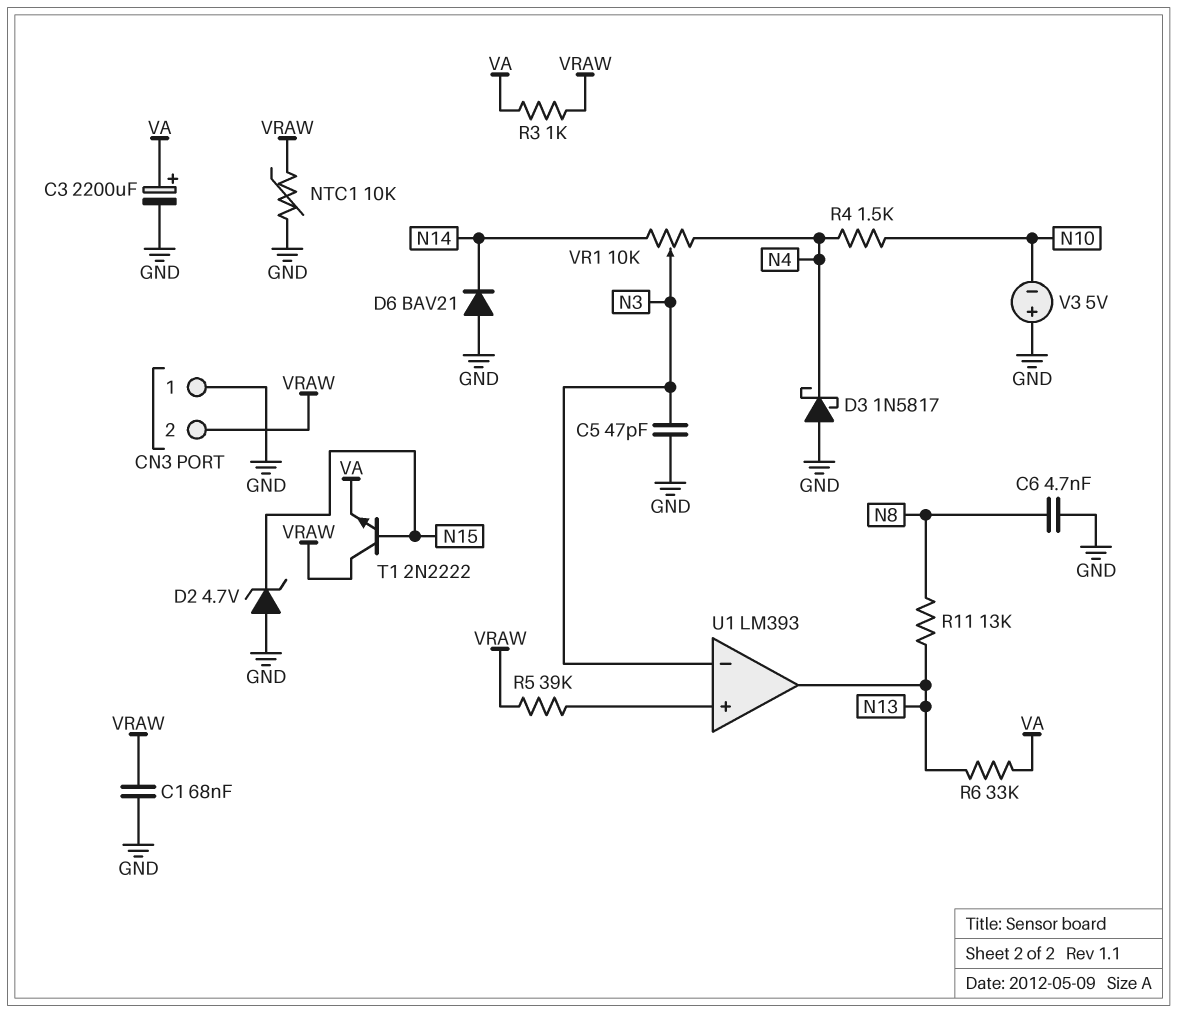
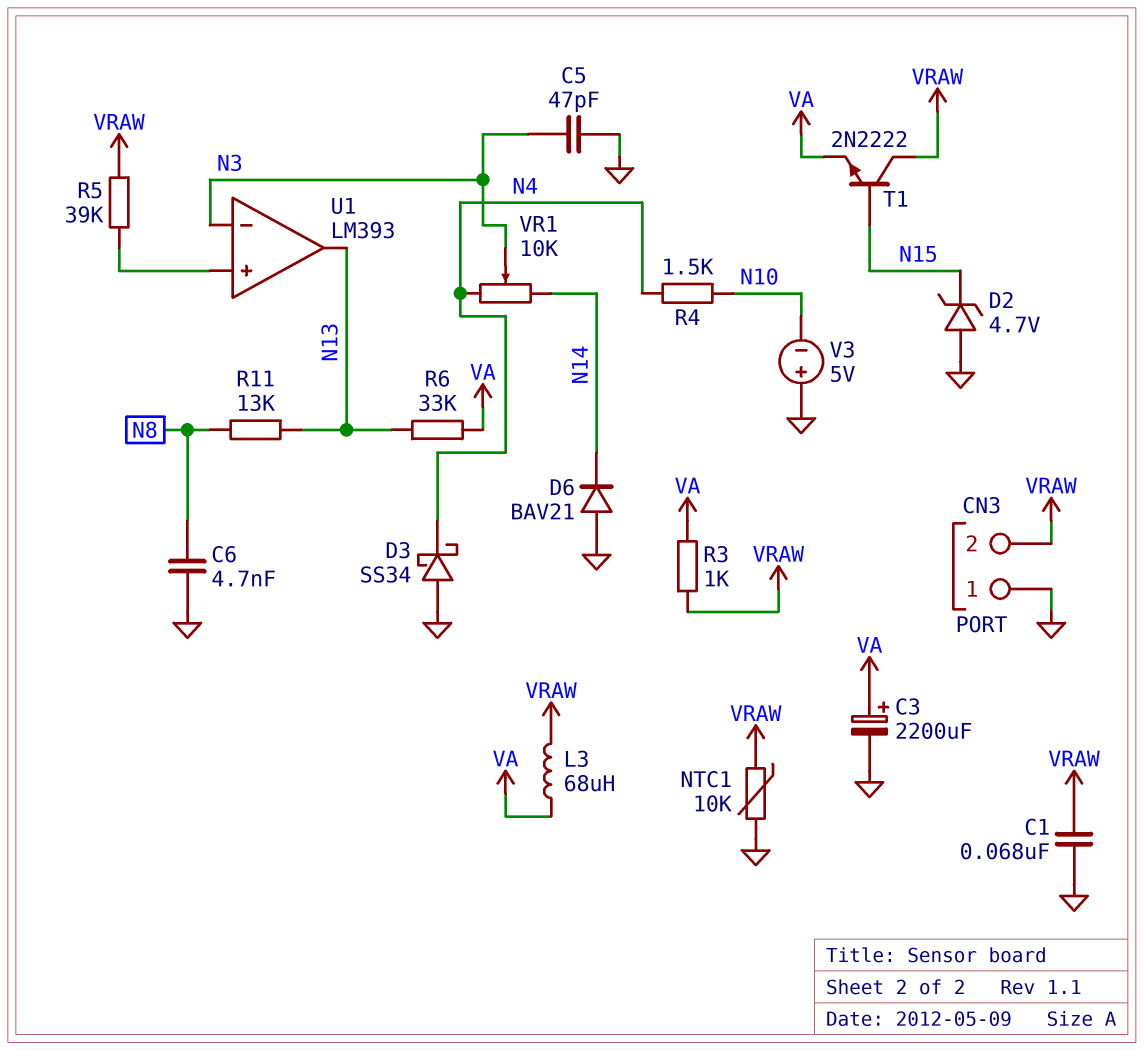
D3: schottky 1N5817 (A GND, K N4) -> schottky SS34 (A GND, K N4)
L3: none -> 68uH (VA, VRAW)

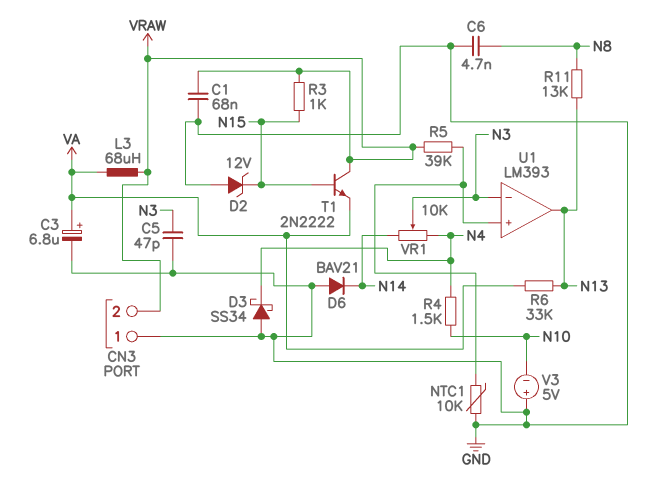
C3: 2200uF (plus VA, minus GND) -> 6.8uF (plus VA, minus GND)
D2: zener 4.7V (A GND, K N15) -> zener 12V (A GND, K N15)
NTC1: 10k (GND, VRAW) -> 10k (GND, U1/in+)
R3: 1k (VA, VRAW) -> 1k (N15, VRAW)

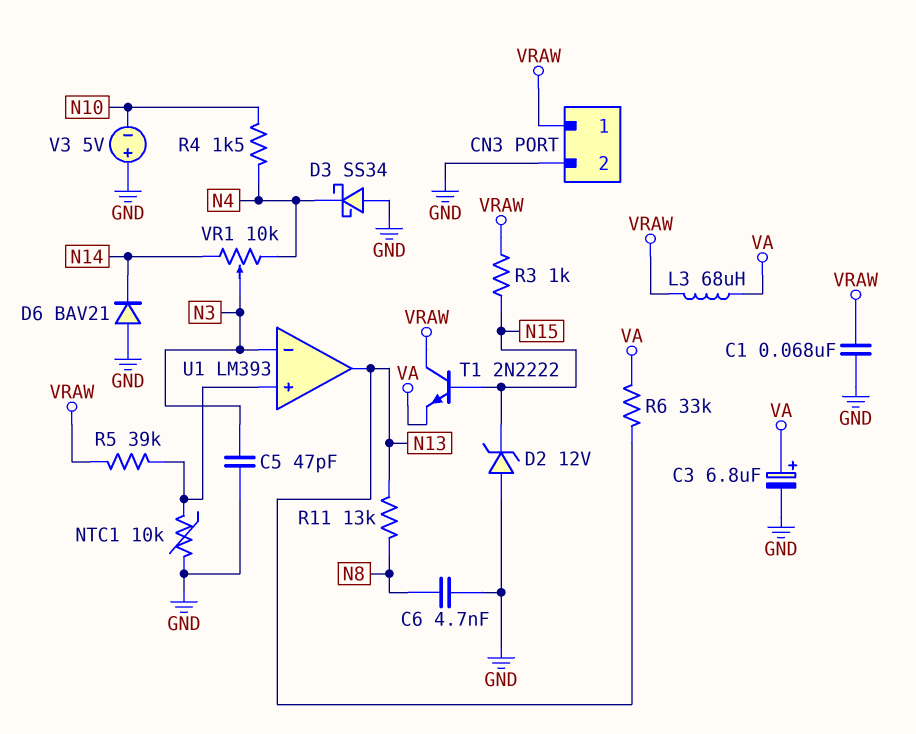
CN3 pin 1: GND -> VRAW
CN3 pin 2: VRAW -> GND

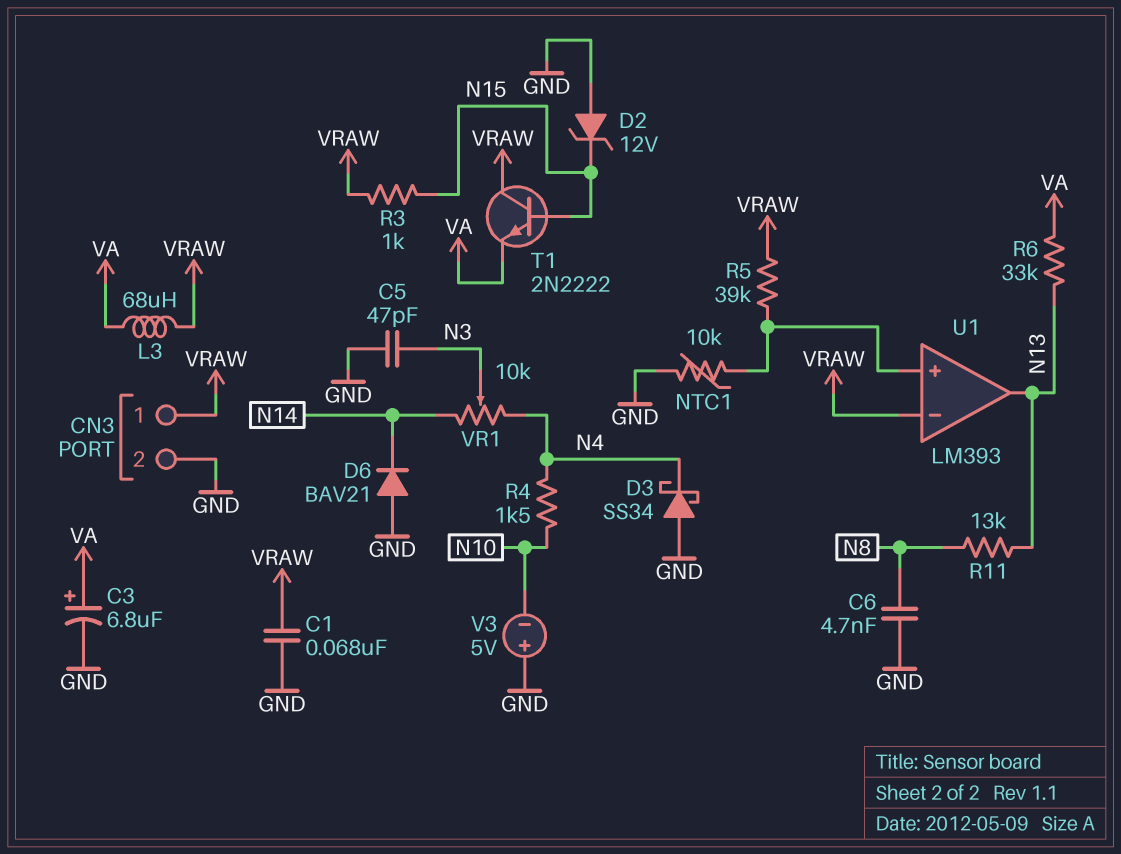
U1 pin in-: N3 -> VRAW

